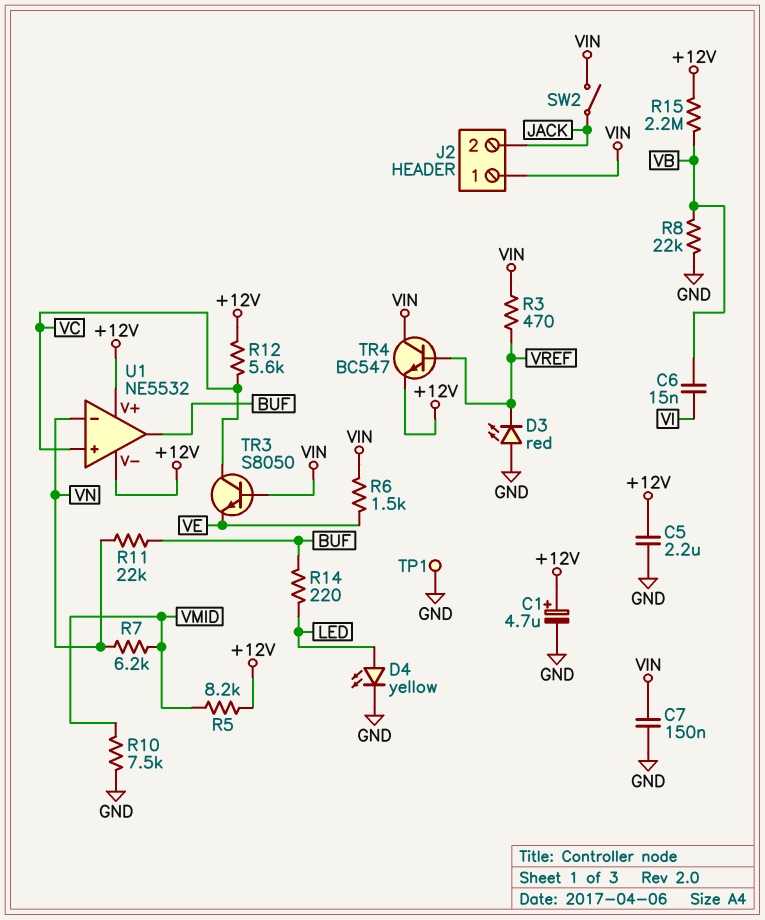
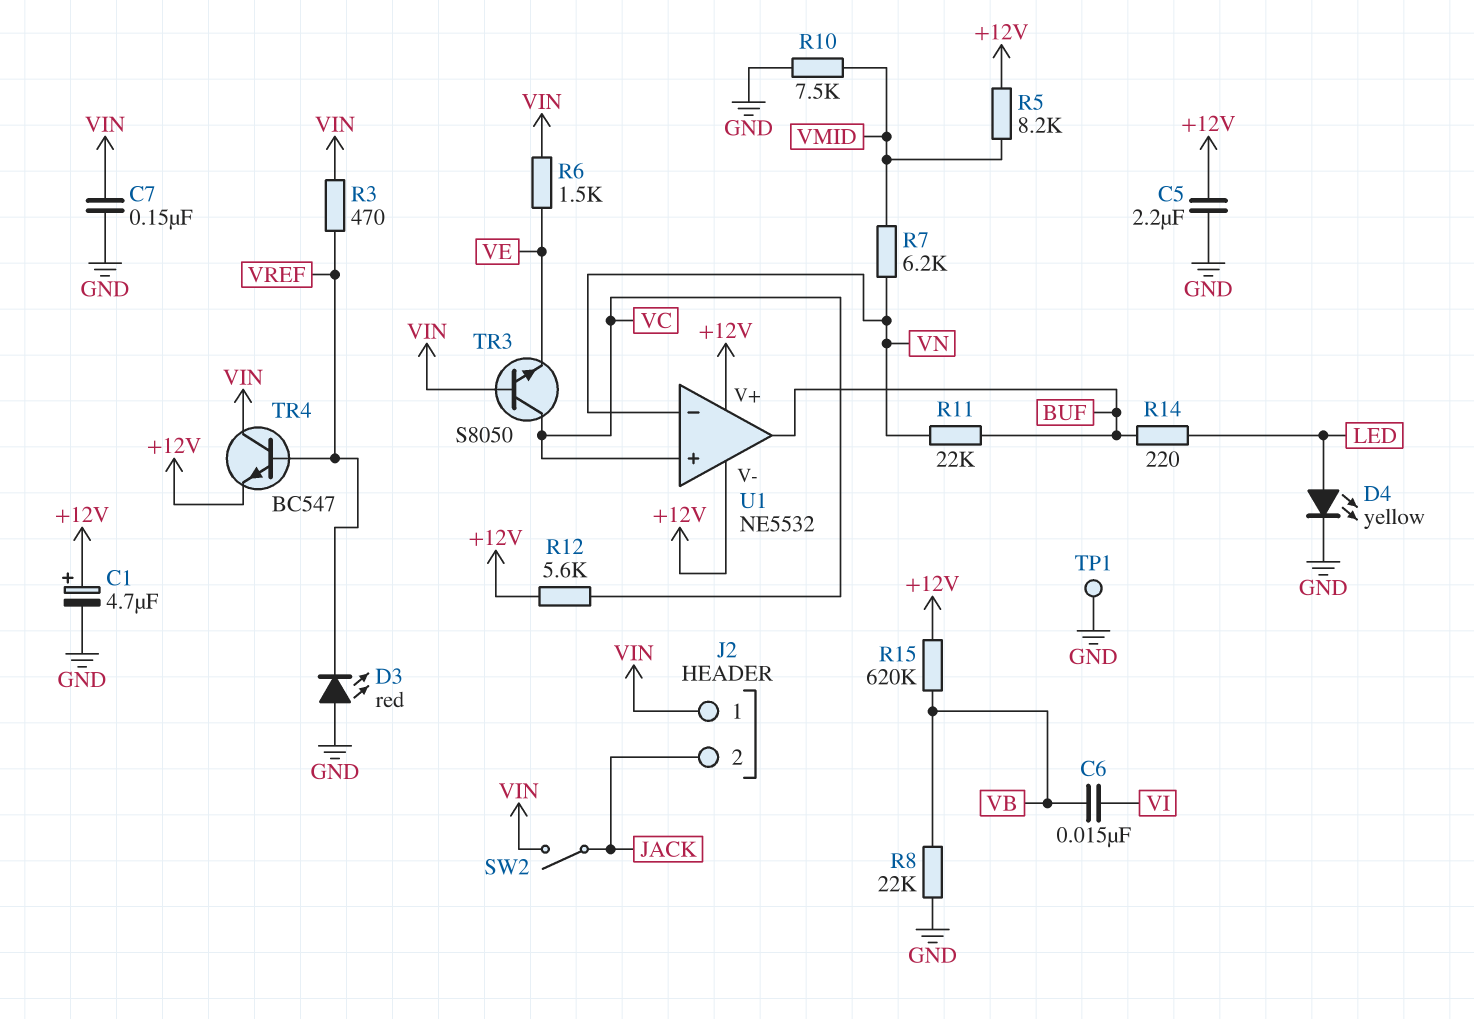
R15: 2.2M (+12V, VB) -> 620k (+12V, VB)

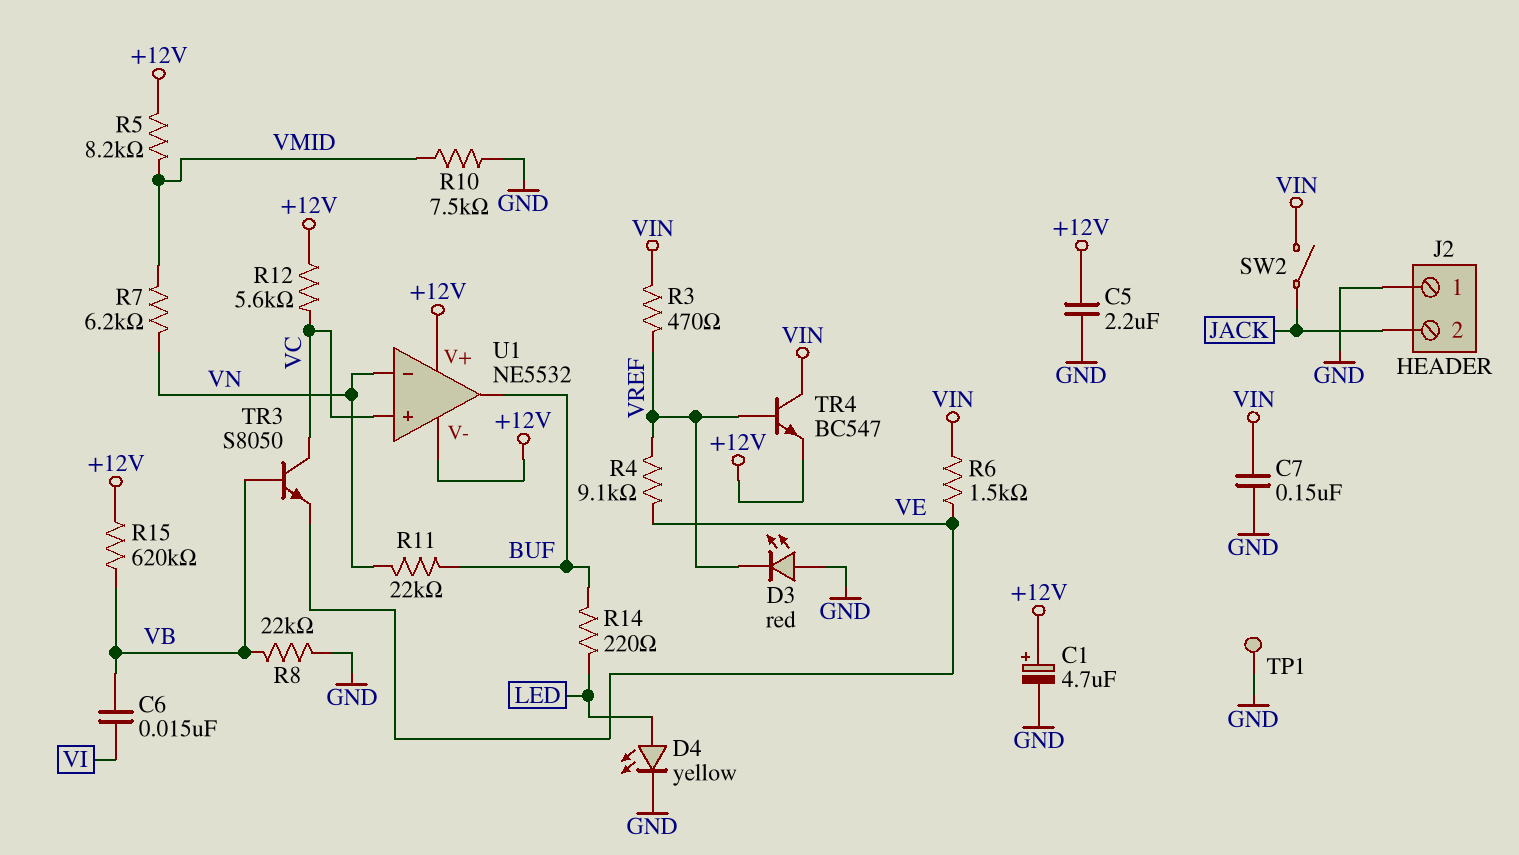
J2 pin 1: VIN -> GND
R4: none -> 9.1k (VE, VREF)
TR3: NPN S8050 (B VIN, C VC, E VE) -> NPN S8050 (B VB, C VC, E VE)

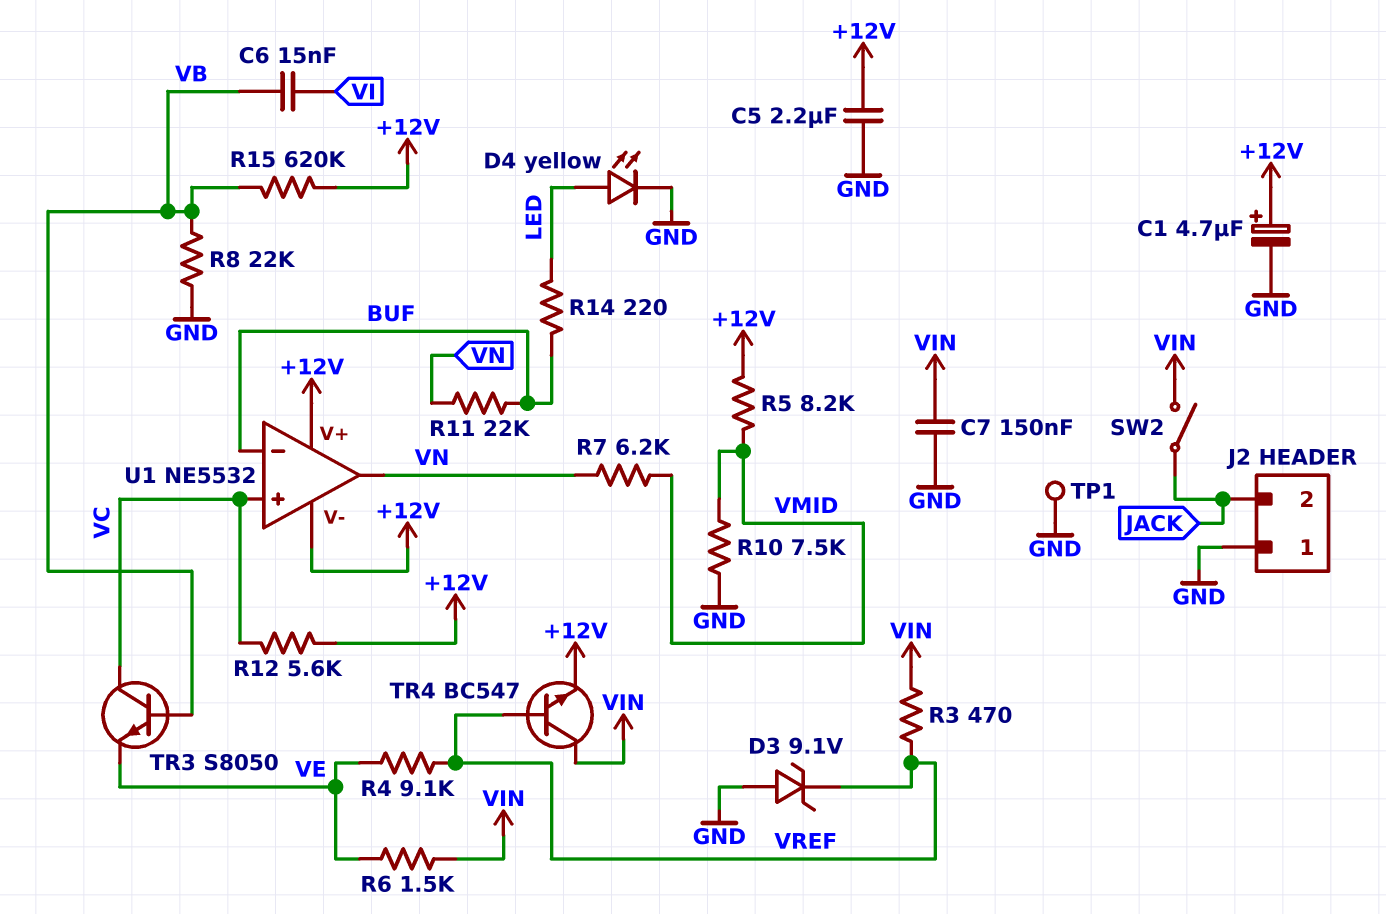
D3: LED red (A GND, K VREF) -> zener 9.1V (A GND, K VREF)
U1 pin in-: VN -> BUF
U1 pin out: BUF -> VN

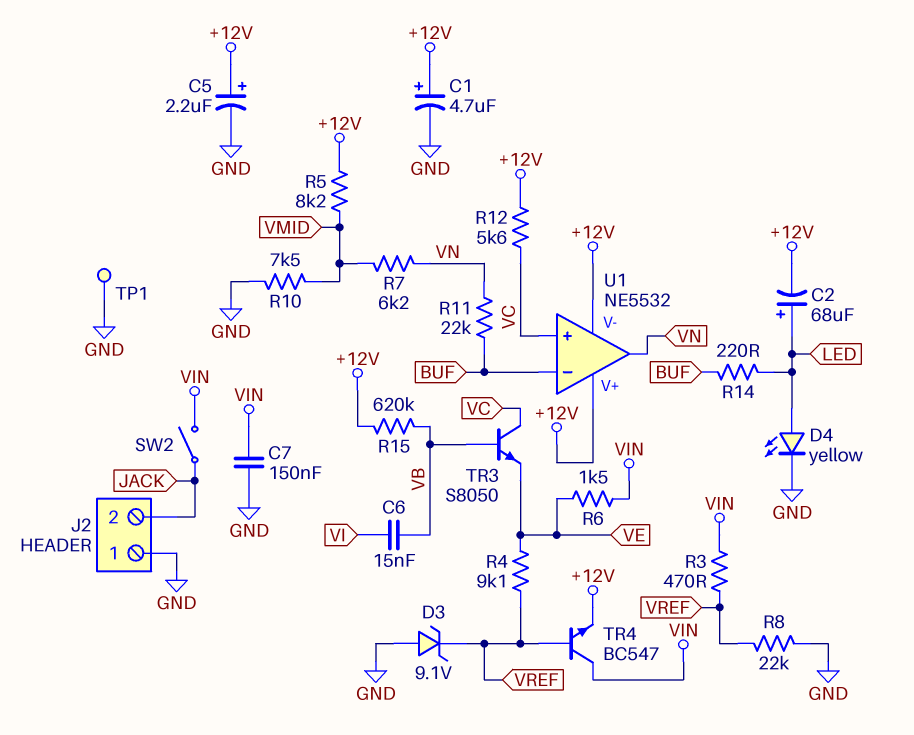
C2: none -> 68uF (plus LED, minus +12V)
C5: 2.2uF (+12V, GND) -> 2.2uF (plus +12V, minus GND)
R8: 22k (GND, VB) -> 22k (GND, VREF)

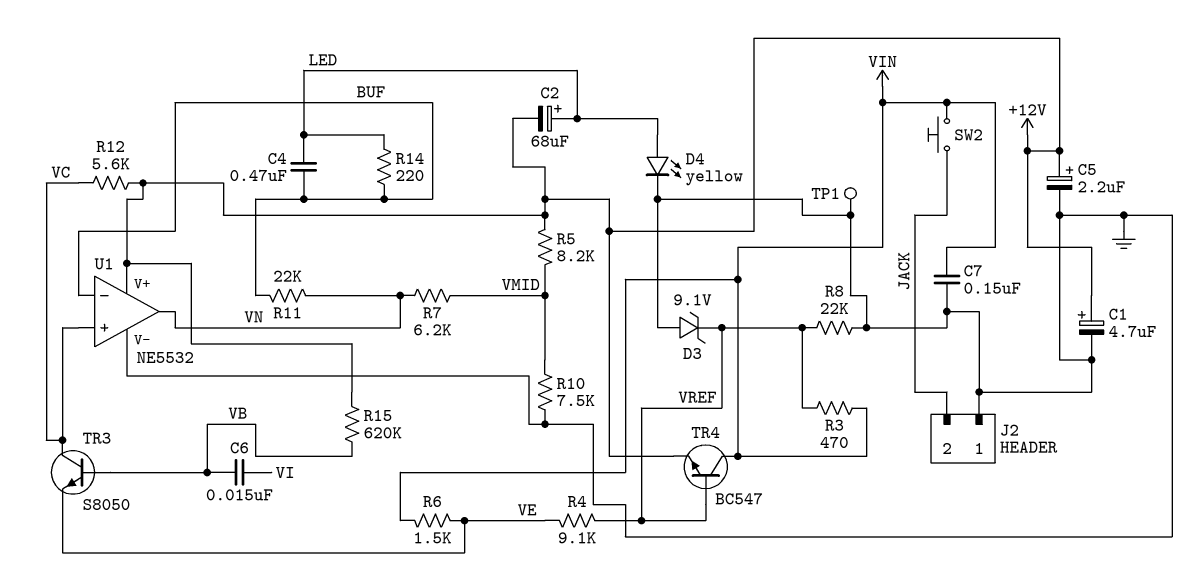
C4: none -> 470nF (BUF, LED)
SW2: switch (JACK, VIN) -> button (JACK, VIN)
U1 pin V-: +12V -> GND

